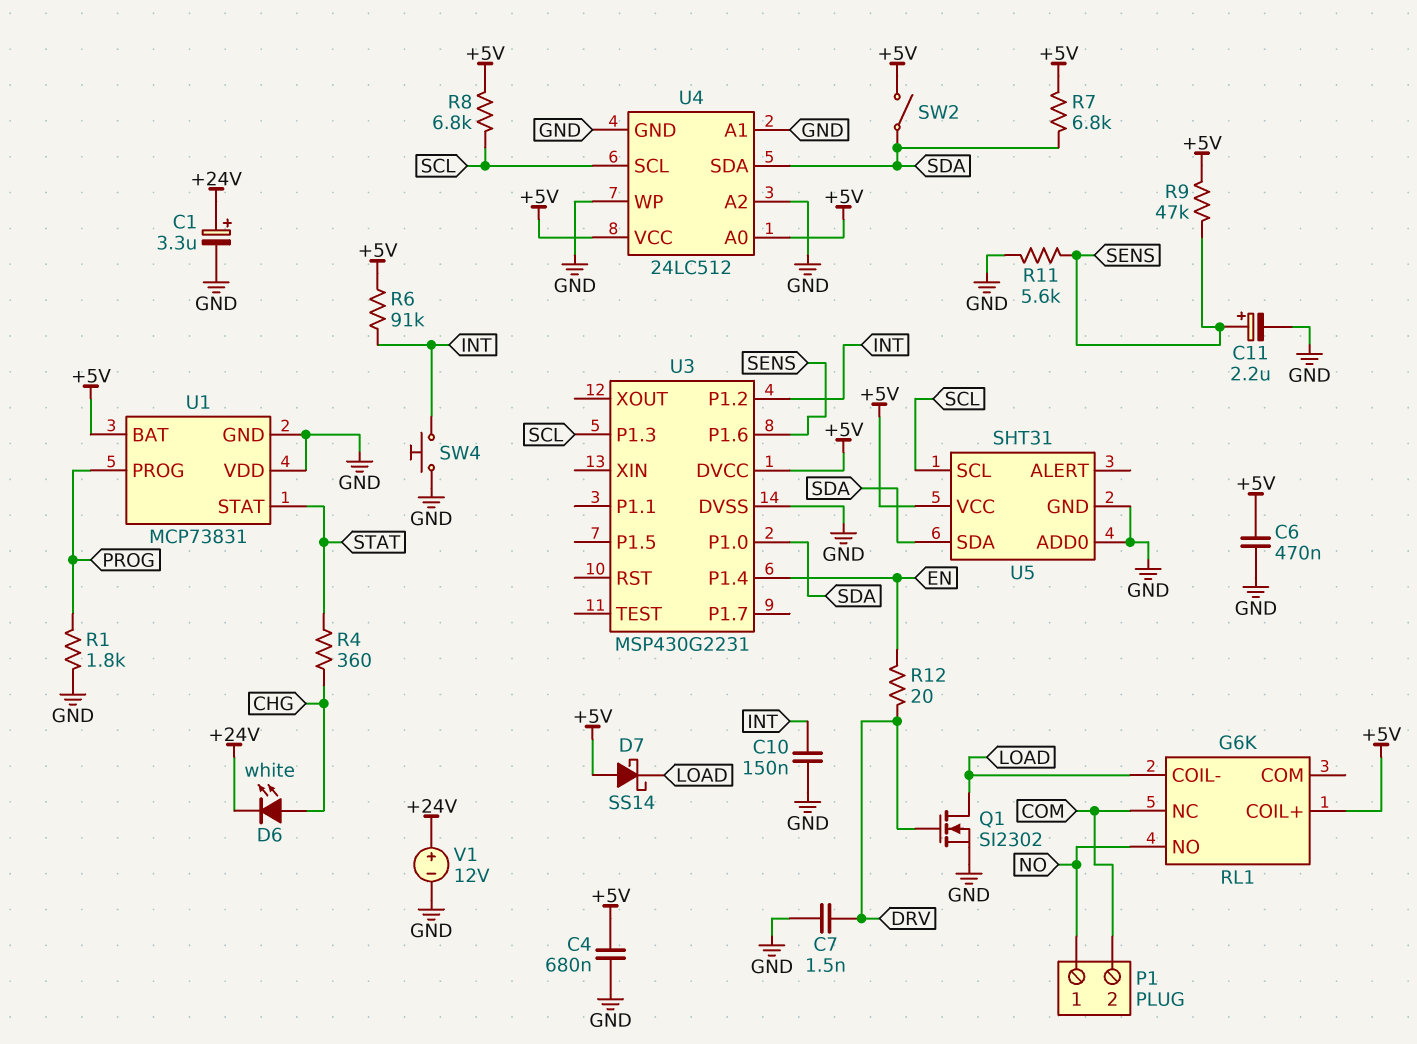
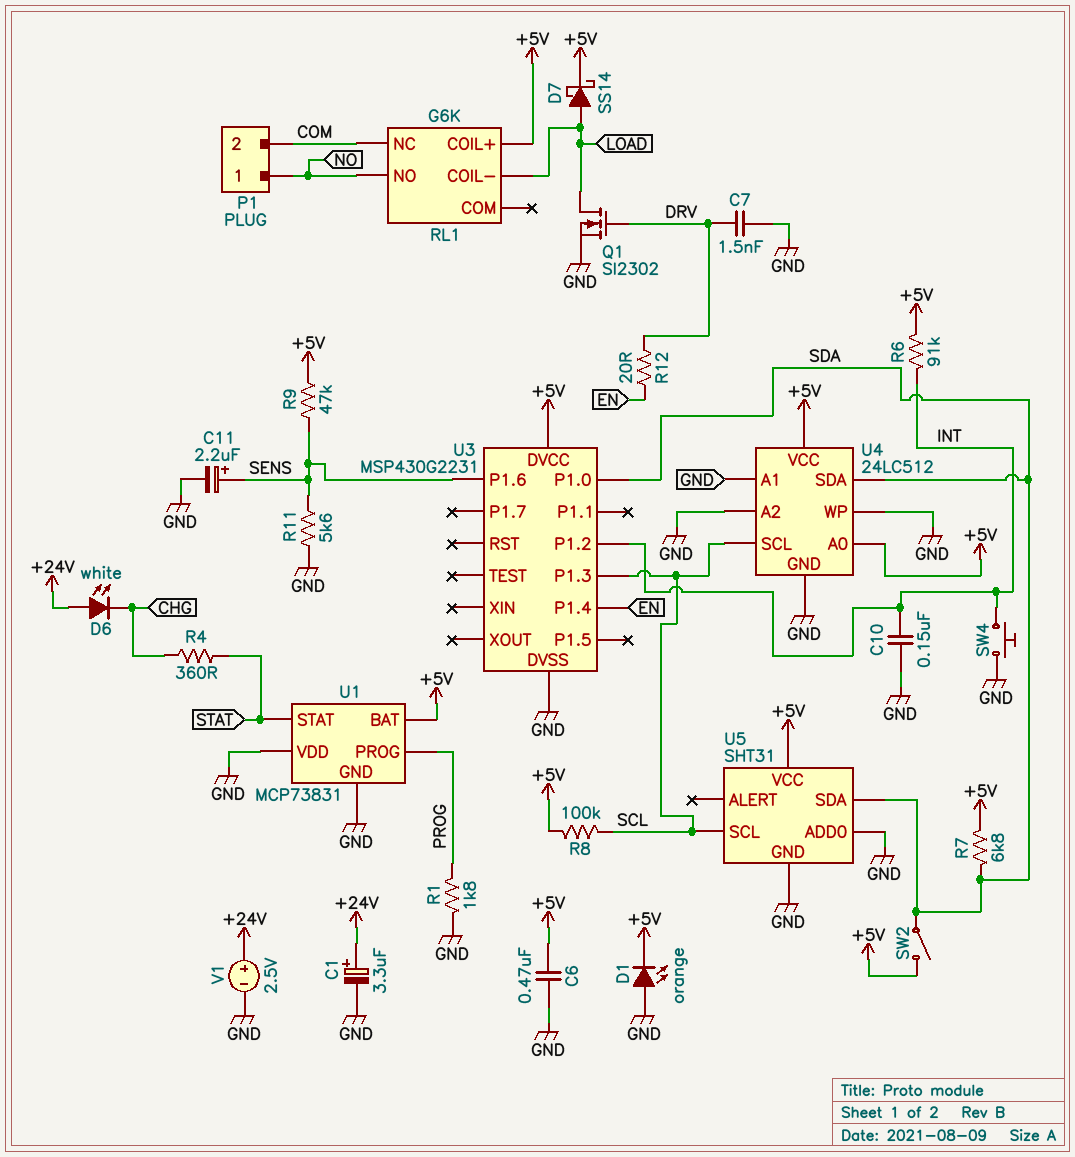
C4: 680nF (+5V, GND) -> none
D1: none -> LED orange (A GND, K +5V)
D6: LED white (A CHG, K +24V) -> LED white (A +24V, K CHG)
D7: schottky SS14 (A +5V, K LOAD) -> schottky SS14 (A LOAD, K +5V)
R8: 6.8k (+5V, SCL) -> 100k (+5V, SCL)
V1: 12V (plus +24V, minus GND) -> 2.5V (plus +24V, minus GND)

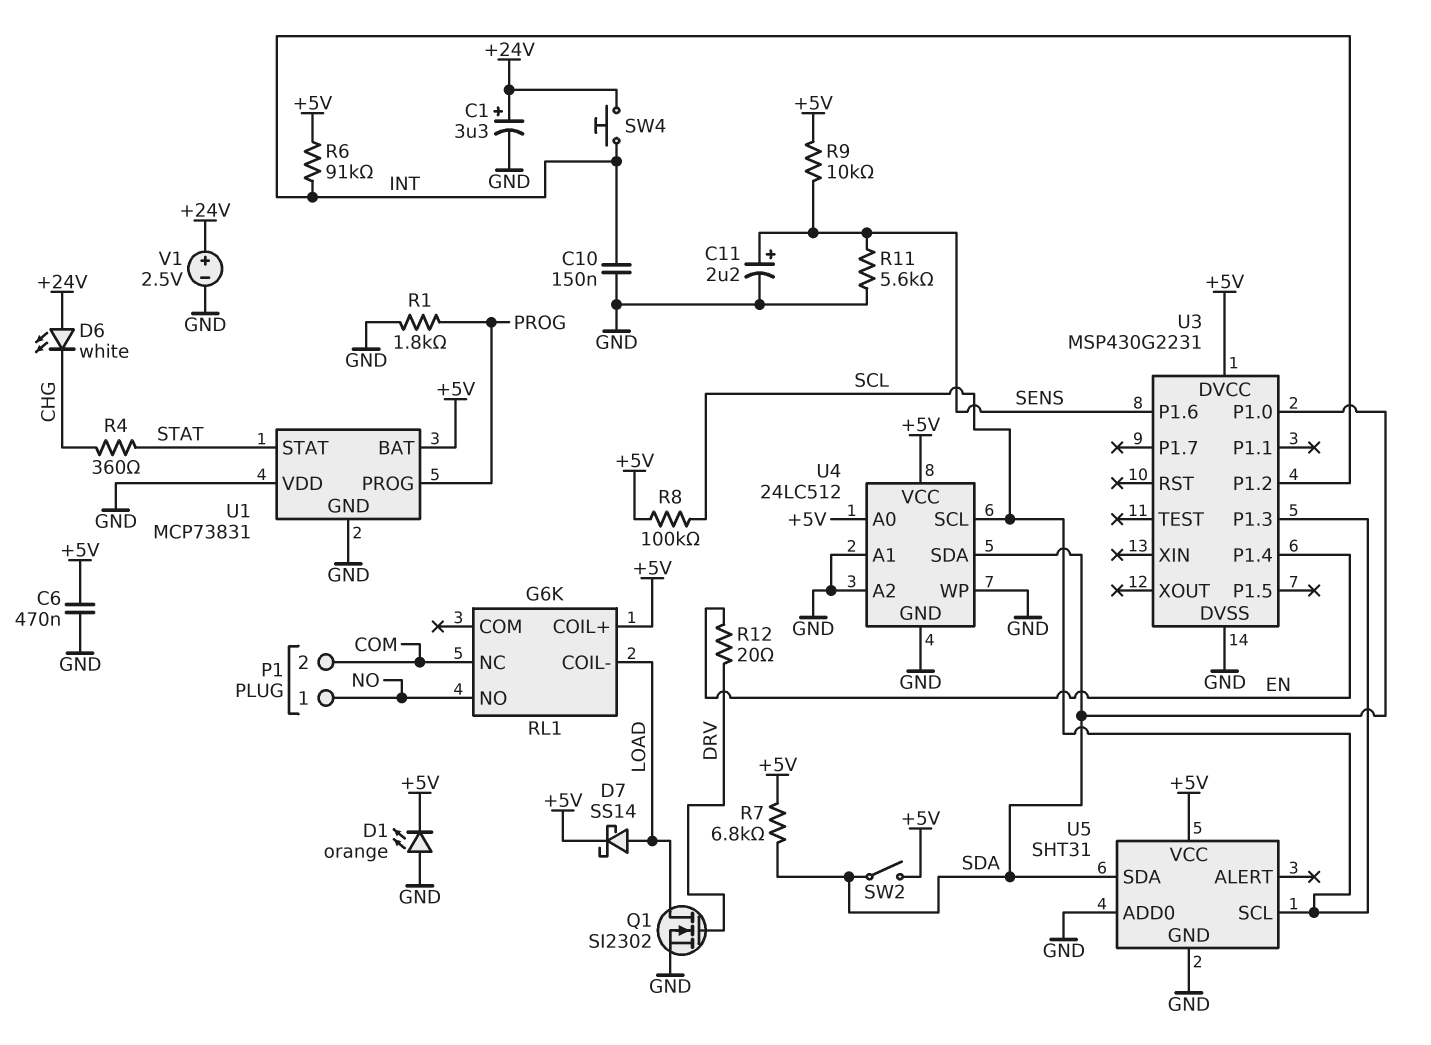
C7: 1.5nF (DRV, GND) -> none
R9: 47k (+5V, SENS) -> 10k (+5V, SENS)
SW4: button (GND, INT) -> button (+24V, INT)

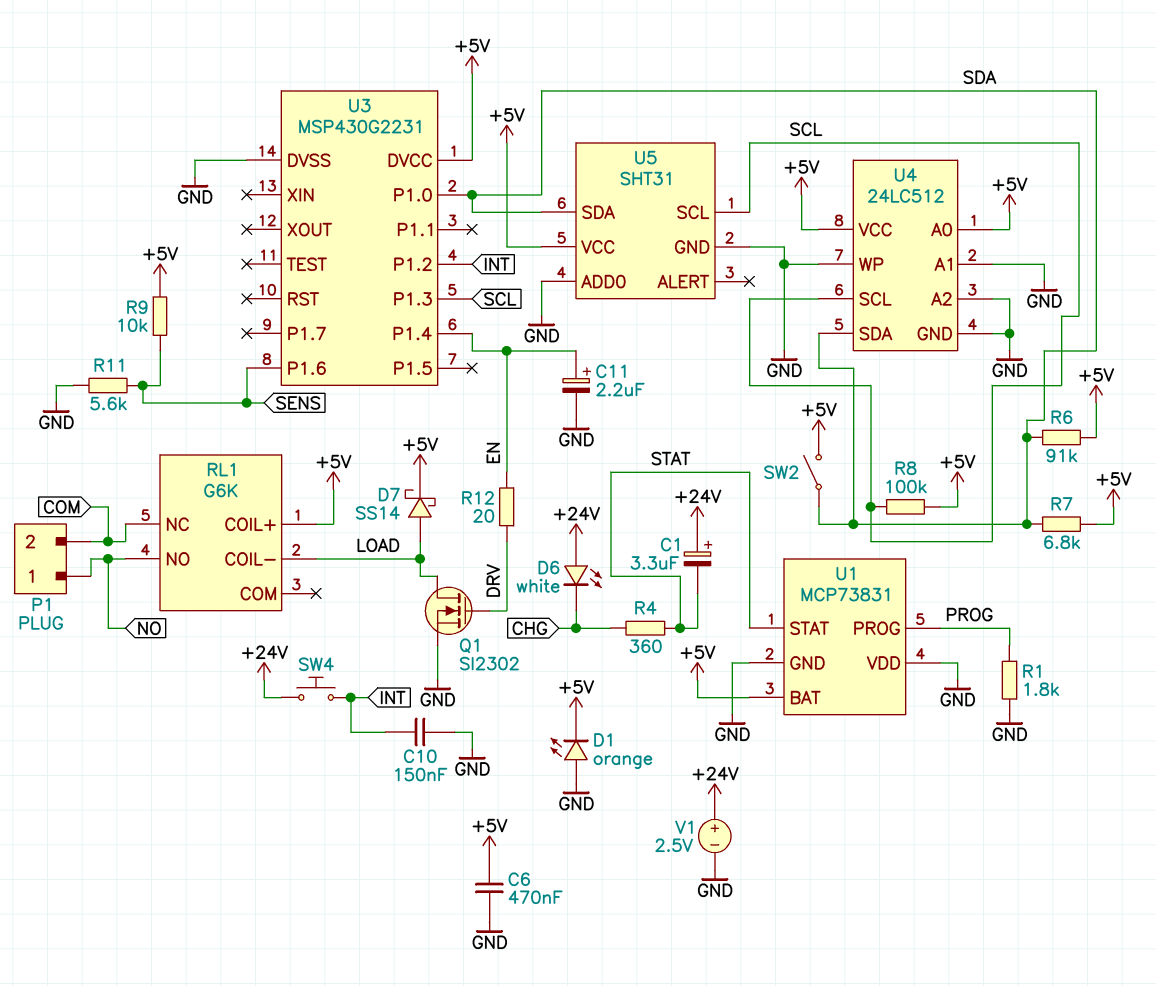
C1: 3.3uF (plus +24V, minus GND) -> 3.3uF (plus +24V, minus STAT)
C11: 2.2uF (plus SENS, minus GND) -> 2.2uF (plus EN, minus GND)
R6: 91k (+5V, INT) -> 91k (+5V, SDA)

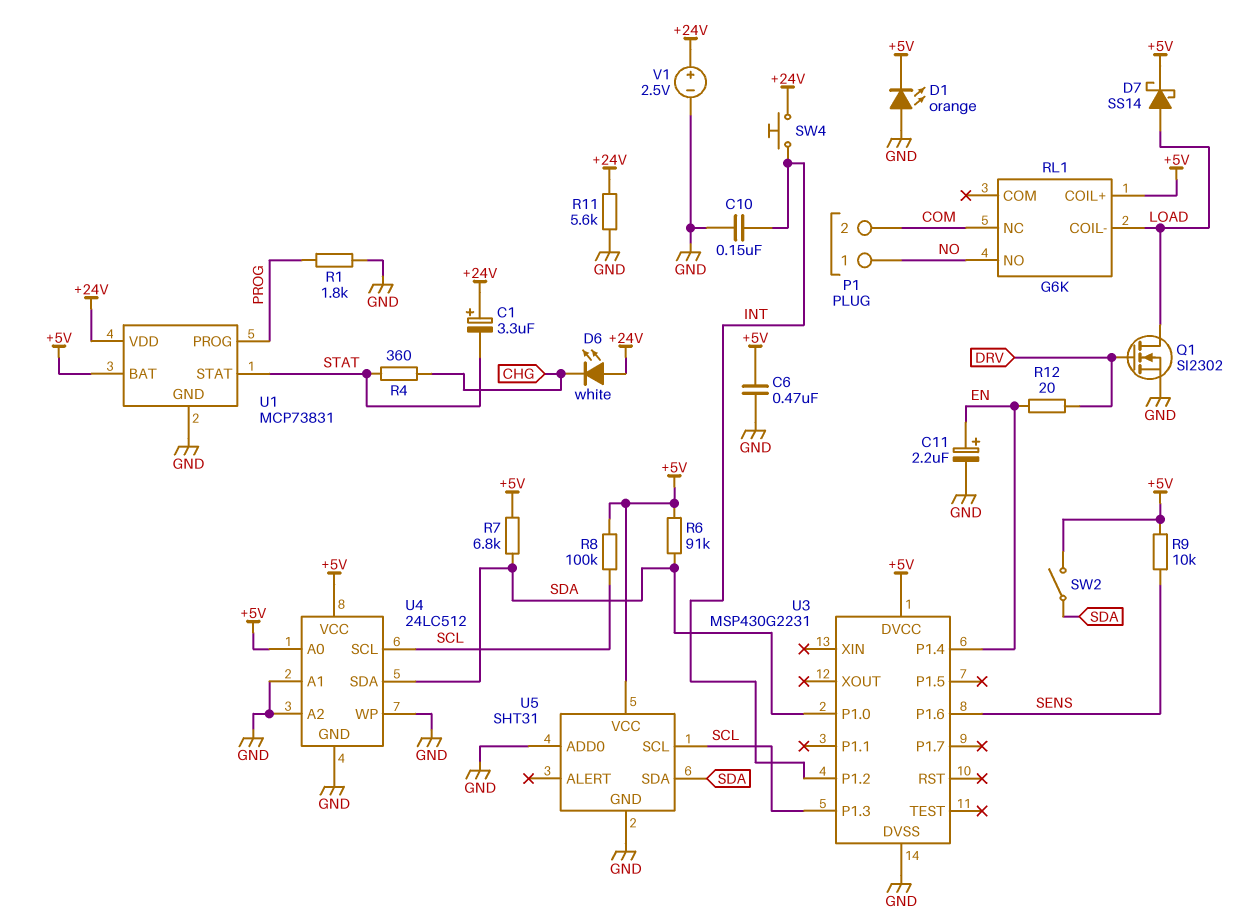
R11: 5.6k (GND, SENS) -> 5.6k (+24V, GND)
U1 pin VDD: GND -> +24V

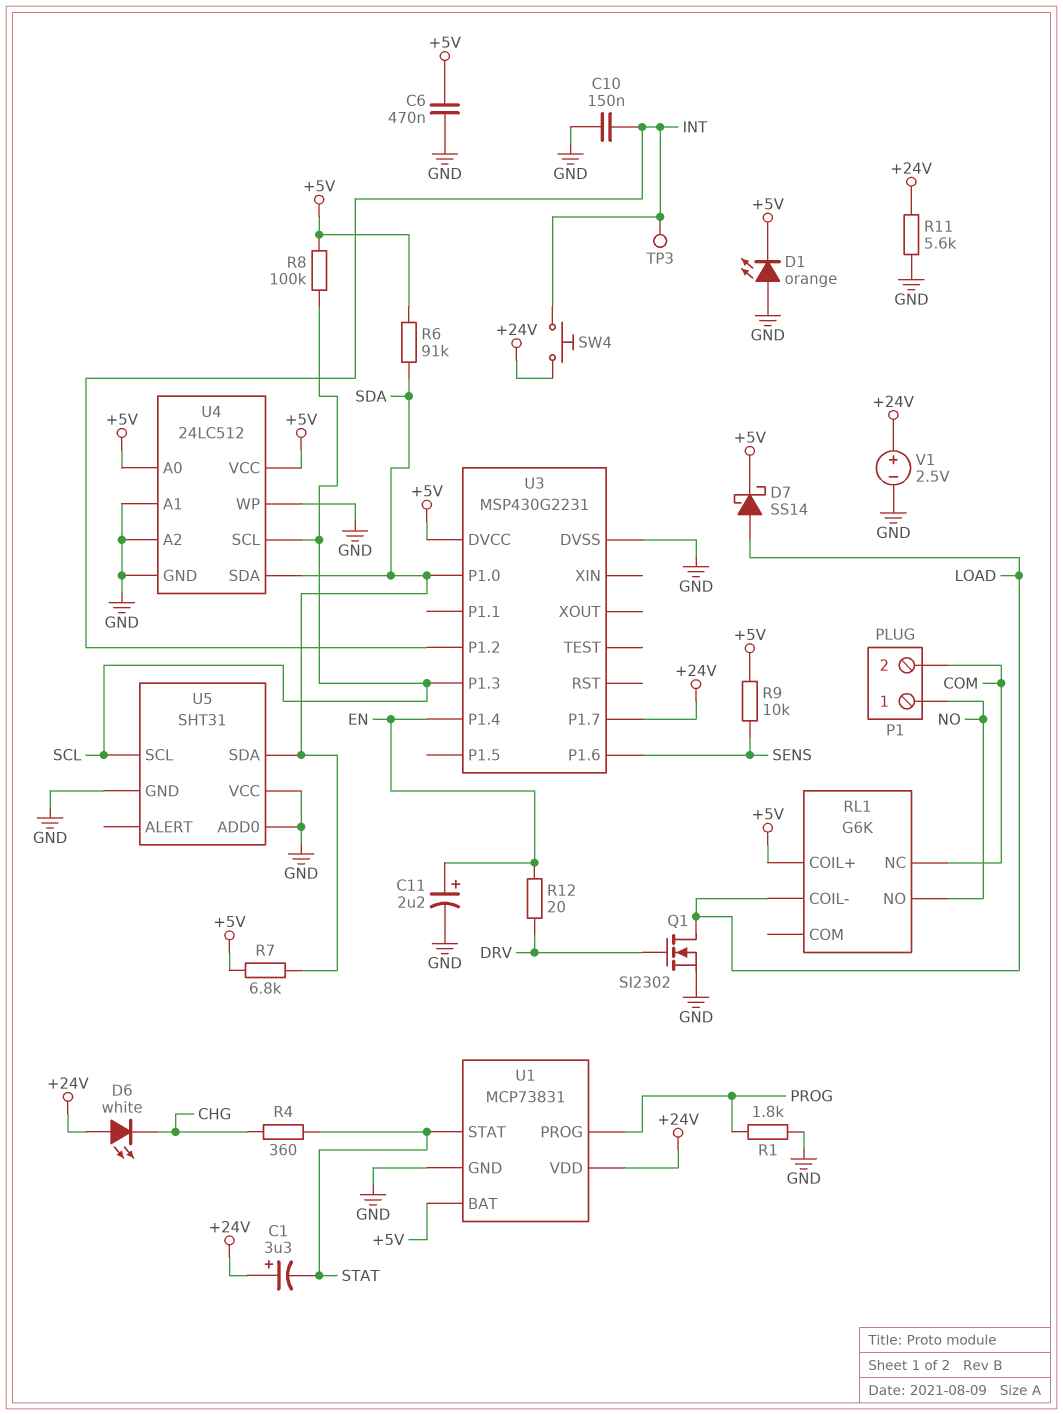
SW2: switch (+5V, SDA) -> none
TP3: none -> test point (INT)
U3 pin P1.7: none -> +24V
U5 pin VCC: +5V -> GND

